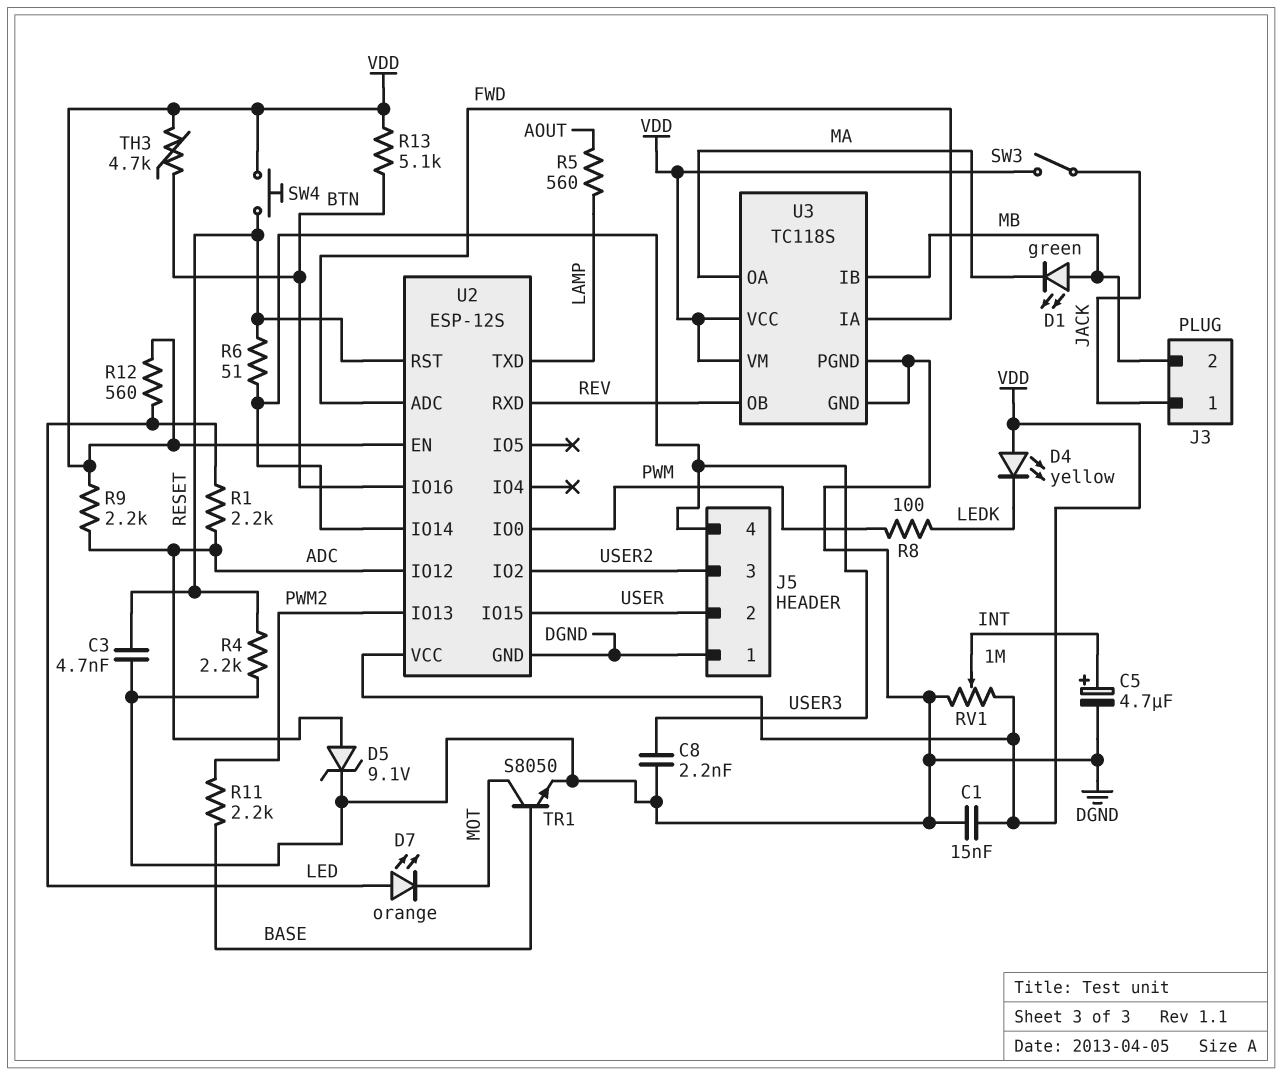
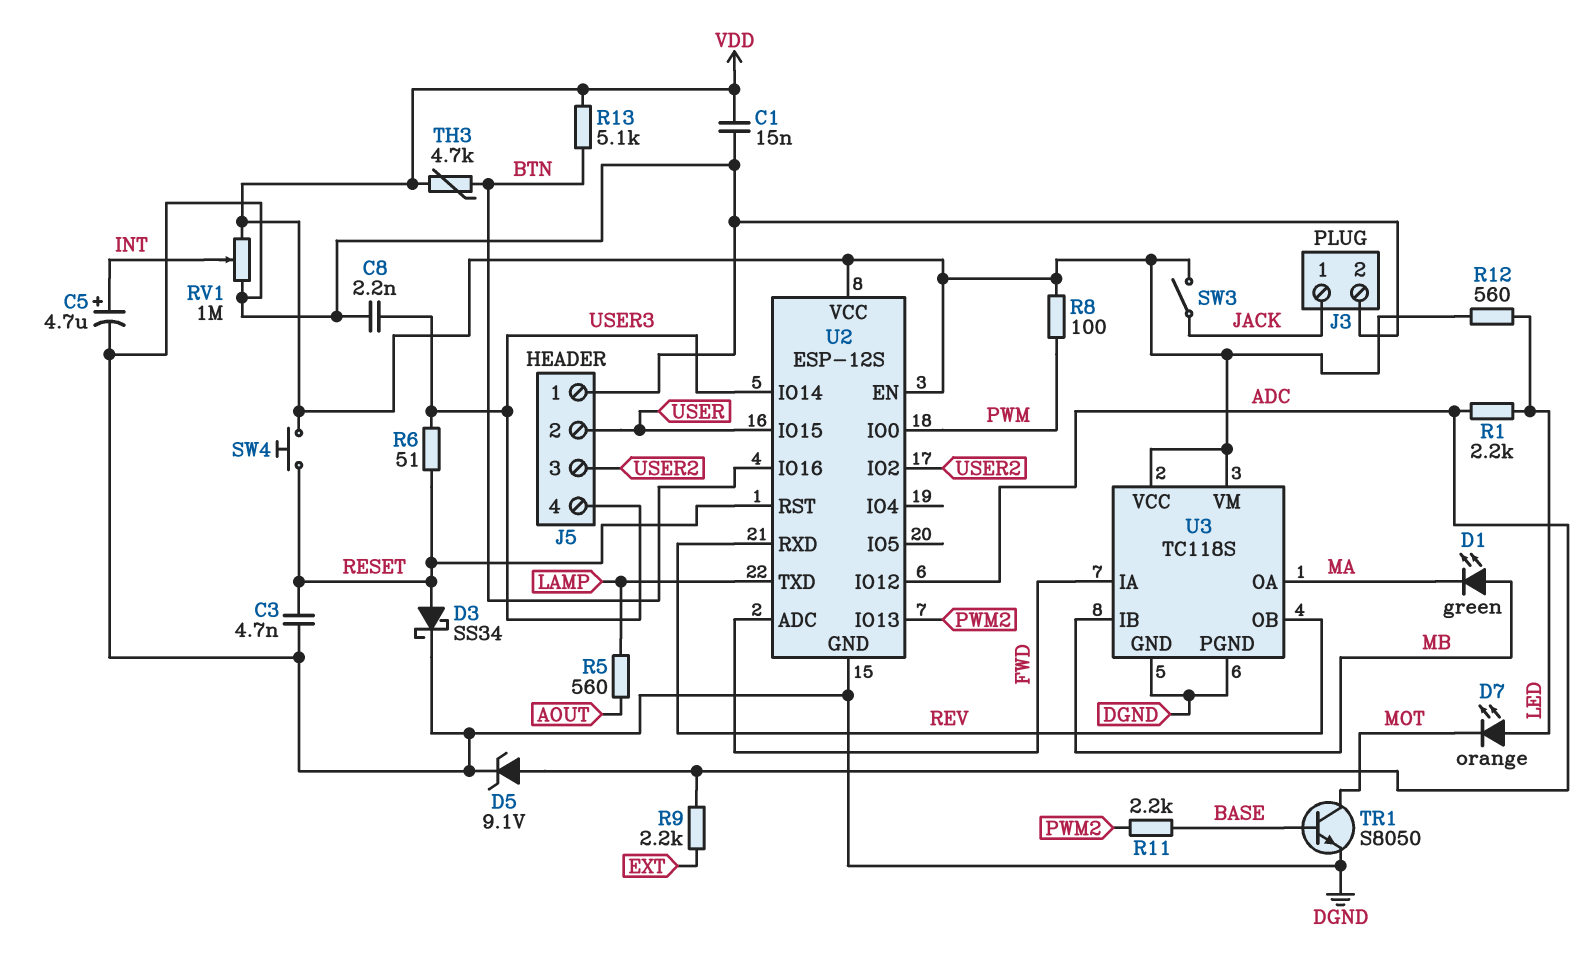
D3: none -> schottky SS34 (A RESET, K DGND)
D4: LED yellow (A VDD, K LEDK) -> none
J3 pin 2: MB -> DGND
R4: 2.2k (DGND, RESET) -> none
R8: 100 (LEDK, PWM) -> 100 (PWM, VDD)
R9: 2.2k (ADC, VDD) -> 2.2k (ADC, EXT)

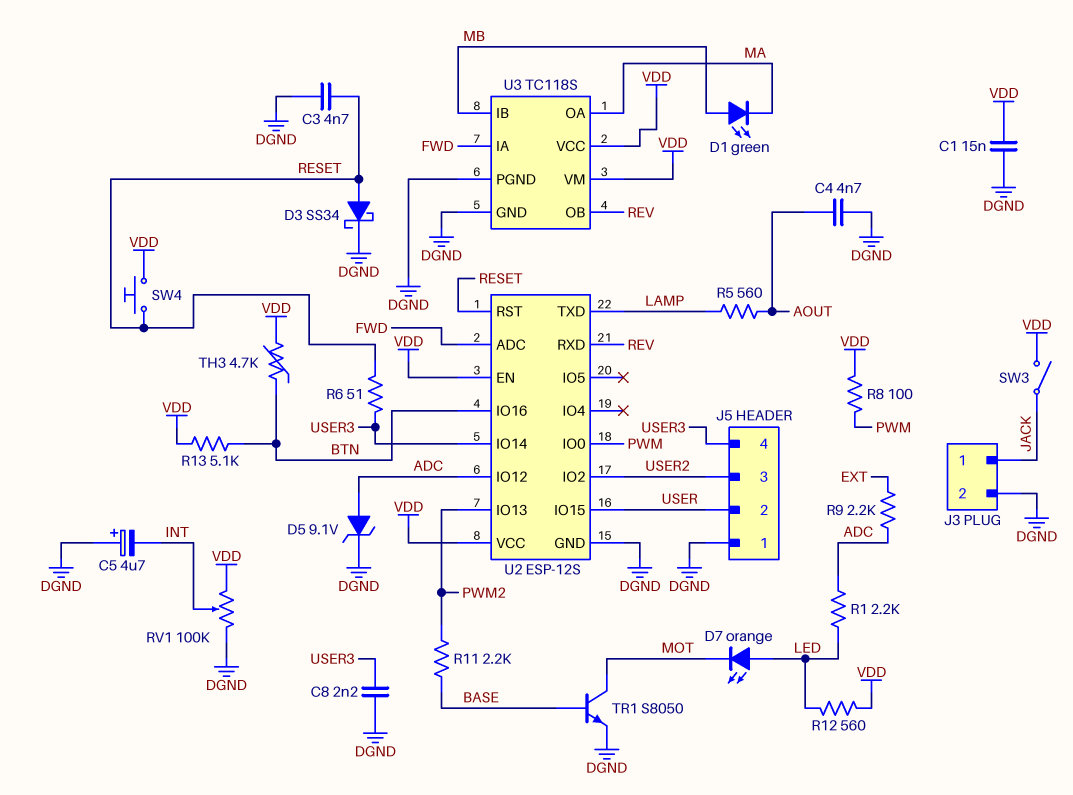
C4: none -> 4.7nF (AOUT, DGND)
C5: 4.7uF (plus INT, minus DGND) -> 4.7uF (plus DGND, minus INT)
RV1: 1M (DGND, VDD, wiper INT) -> 100k (DGND, VDD, wiper INT)

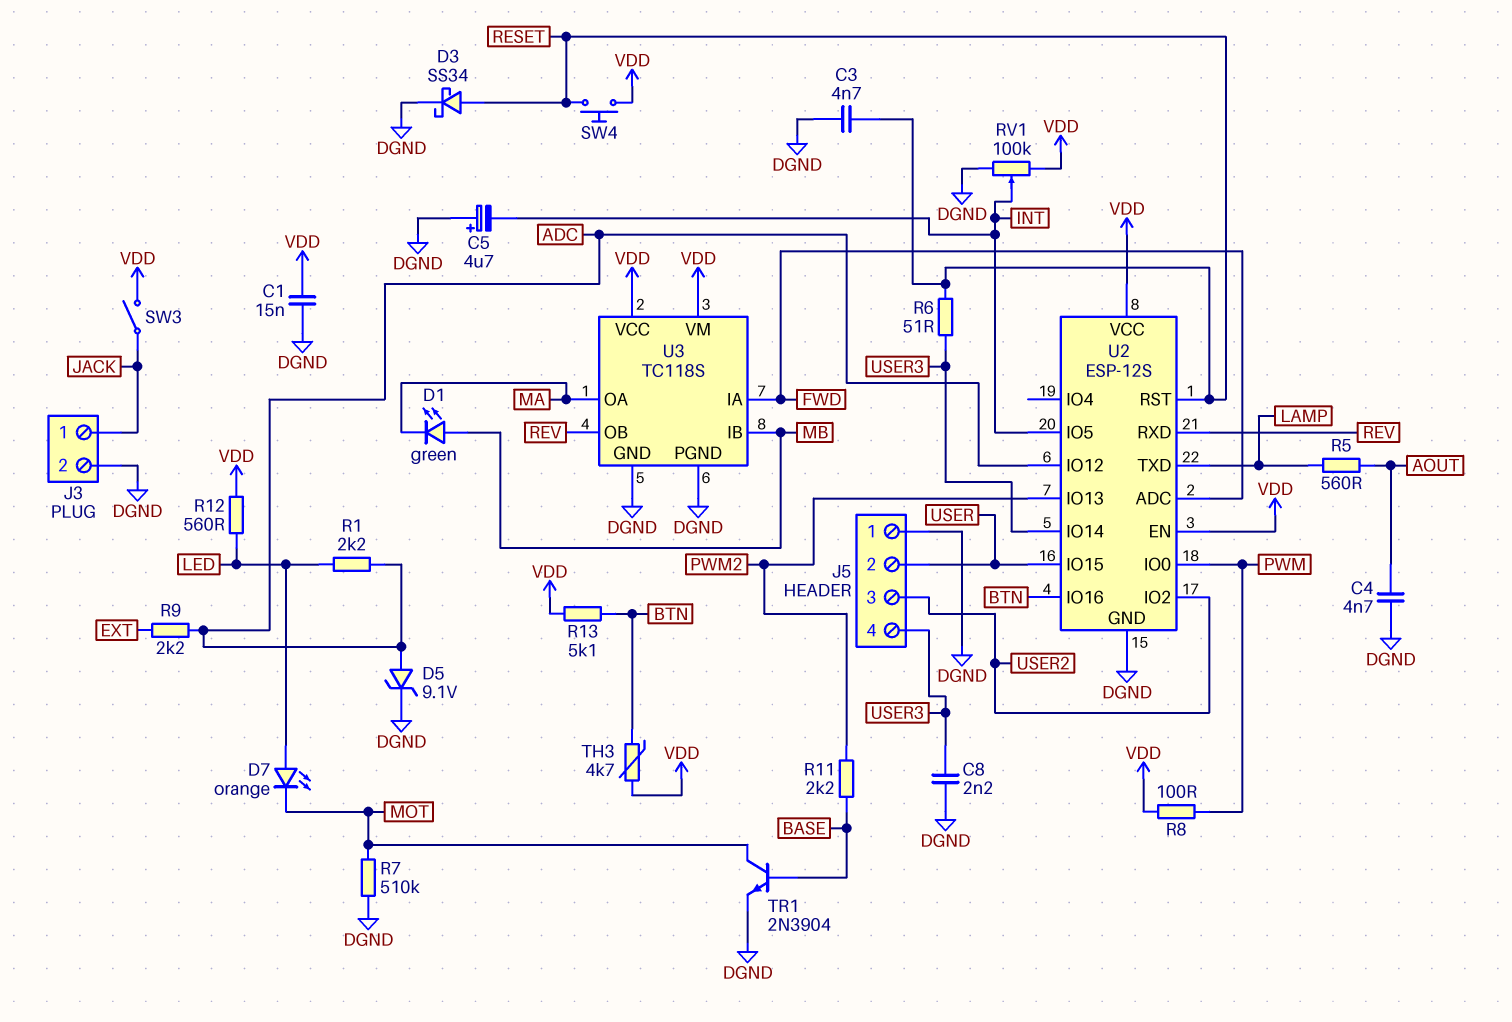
R7: none -> 510k (DGND, MOT)
TR1: NPN S8050 (B BASE, C MOT, E DGND) -> NPN 2N3904 (B BASE, C MOT, E DGND)
U2 pin IO5: none -> INT

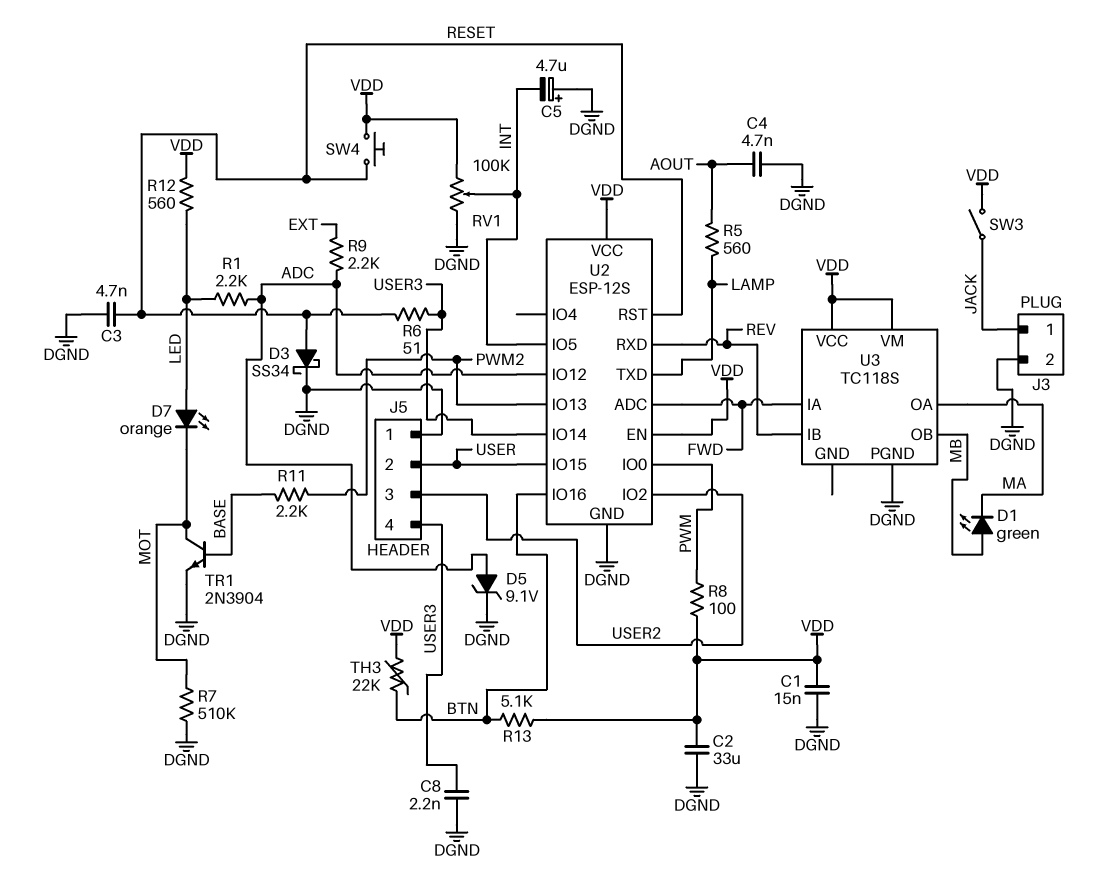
C2: none -> 33uF (DGND, VDD)
TH3: 4.7k (BTN, VDD) -> 22k (BTN, VDD)
U3 pin GND: DGND -> none
U3 pin IB: MB -> REV
U3 pin OB: REV -> MB

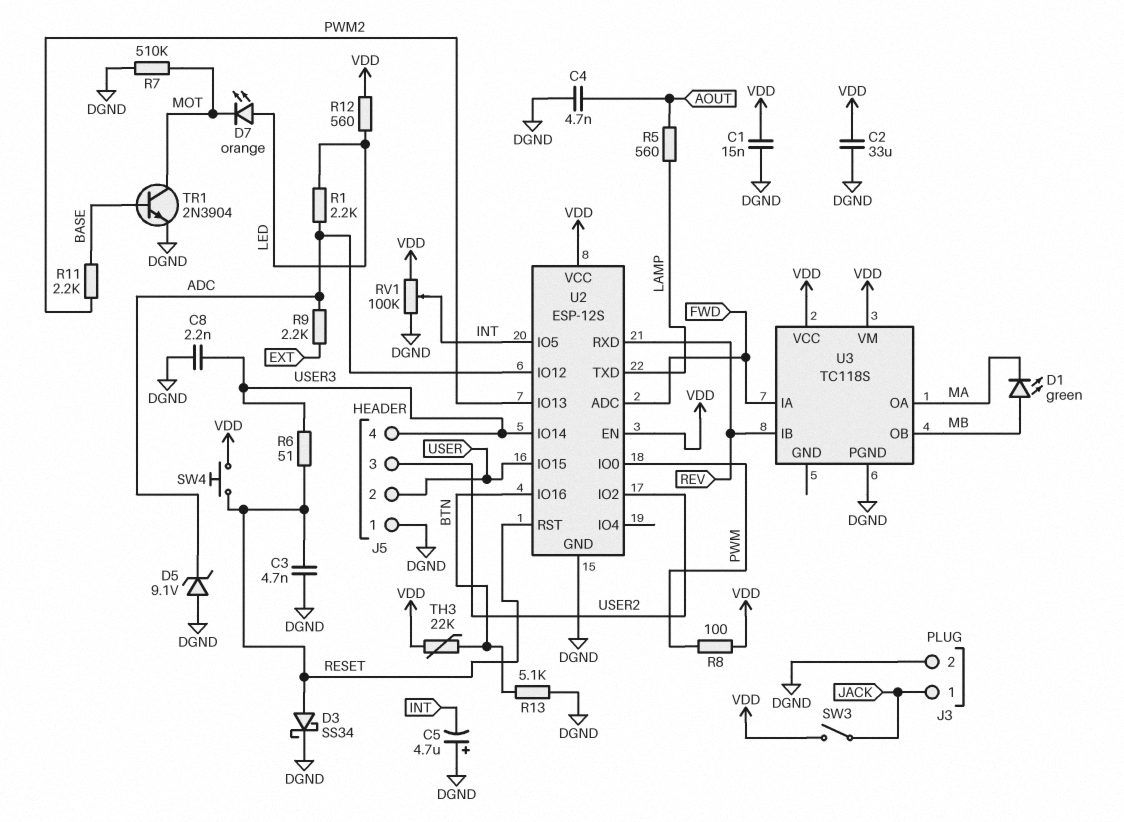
D5: zener 9.1V (A ADC, K DGND) -> zener 9.1V (A DGND, K ADC)
R13: 5.1k (BTN, VDD) -> 5.1k (BTN, DGND)

